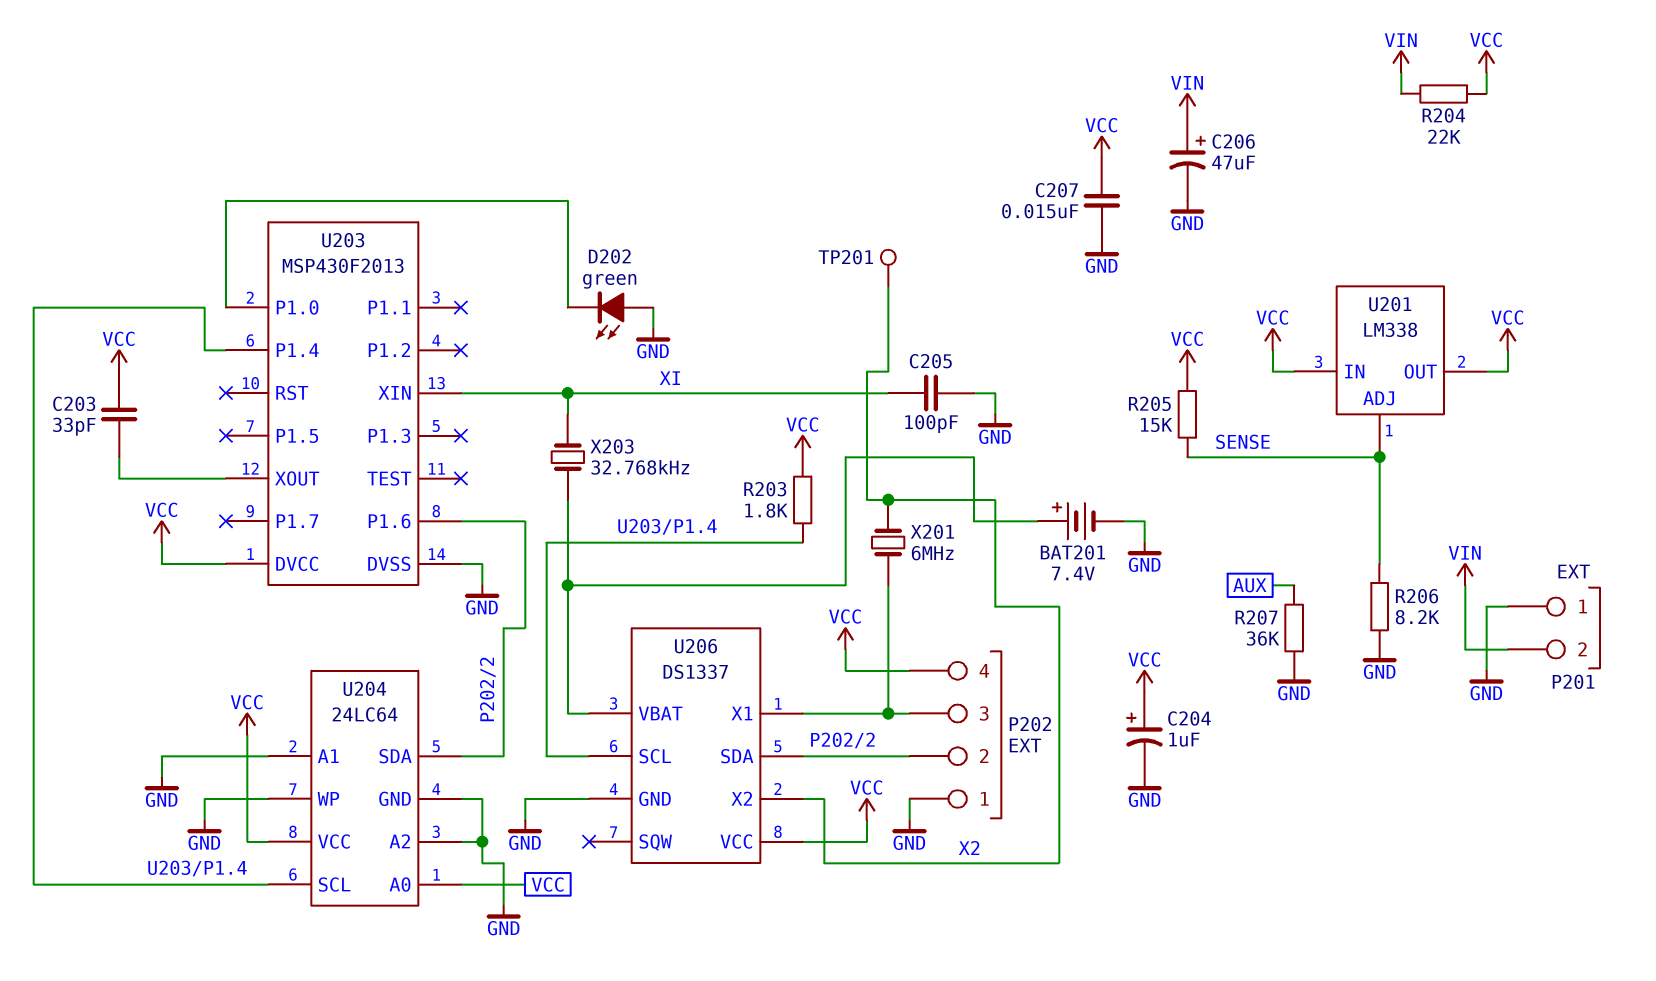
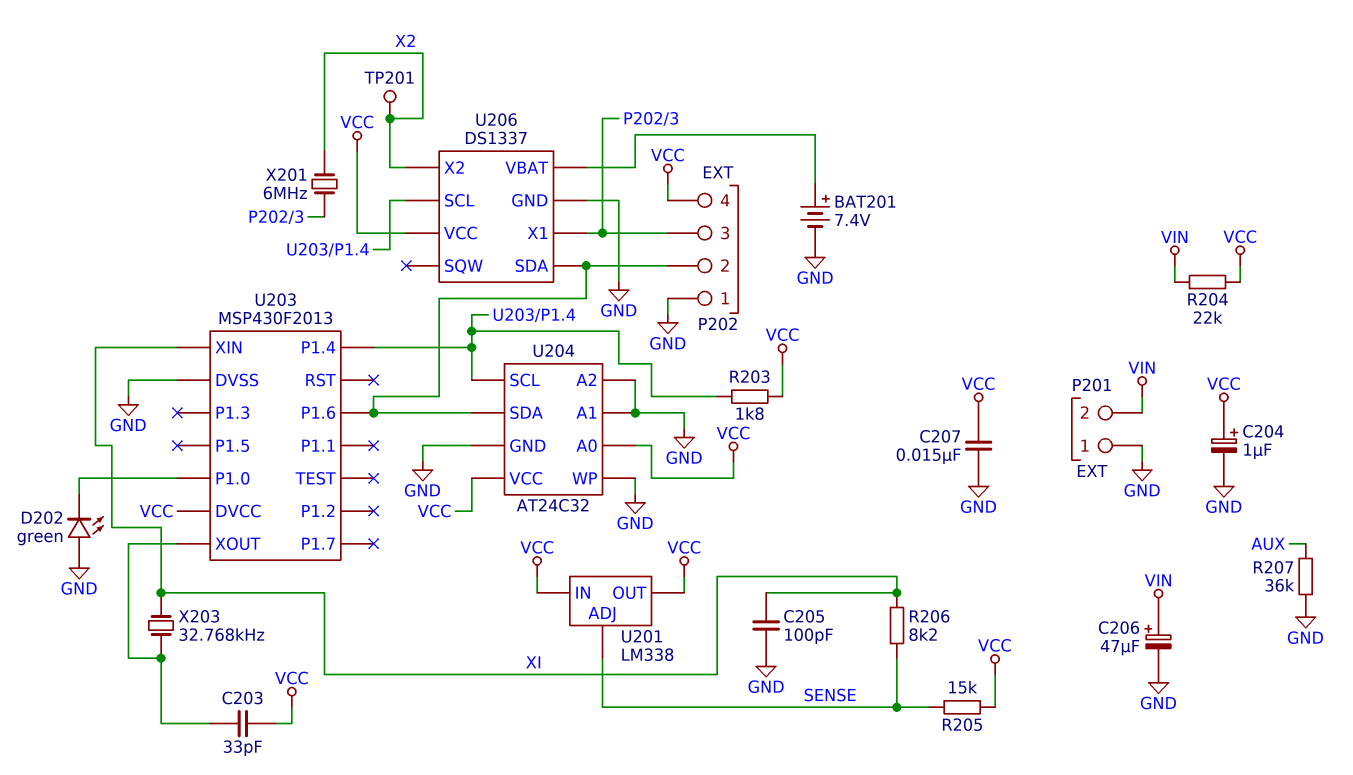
R206: 8.2k (GND, SENSE) -> 8.2k (SENSE, XI)
U204: 24LC64 -> AT24C32
X203: 32.768kHz (U206/VBAT, XI) -> 32.768kHz (U203/XOUT, XI)

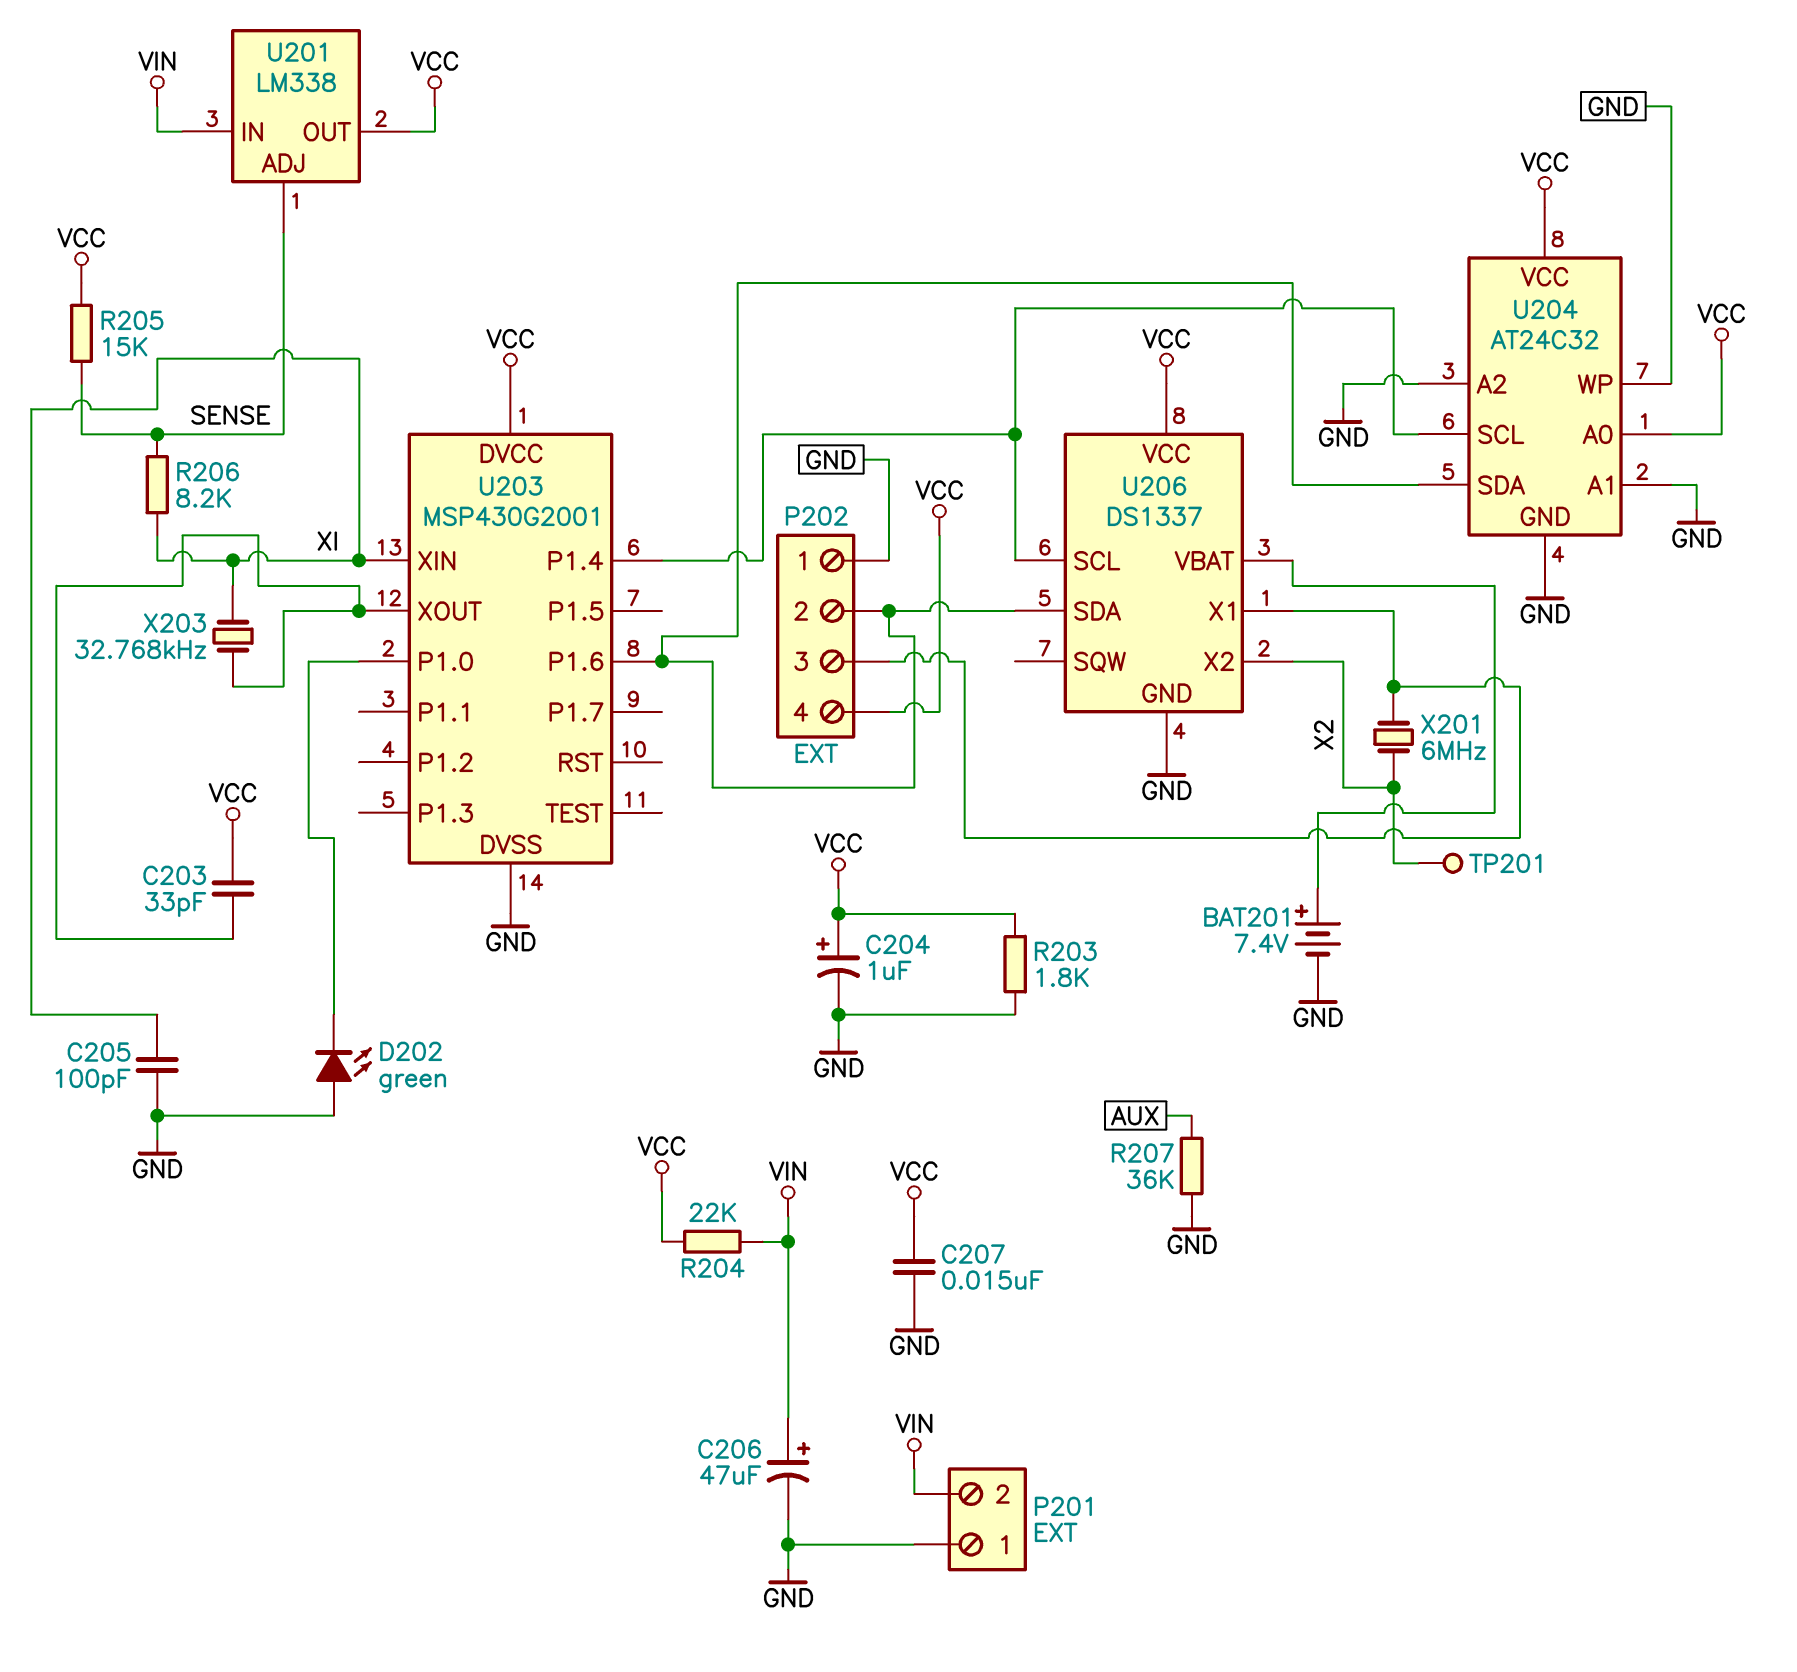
R203: 1.8k (U203/P1.4, VCC) -> 1.8k (GND, VCC)
U201 pin IN: VCC -> VIN
U203: MSP430F2013 -> MSP430G2001

